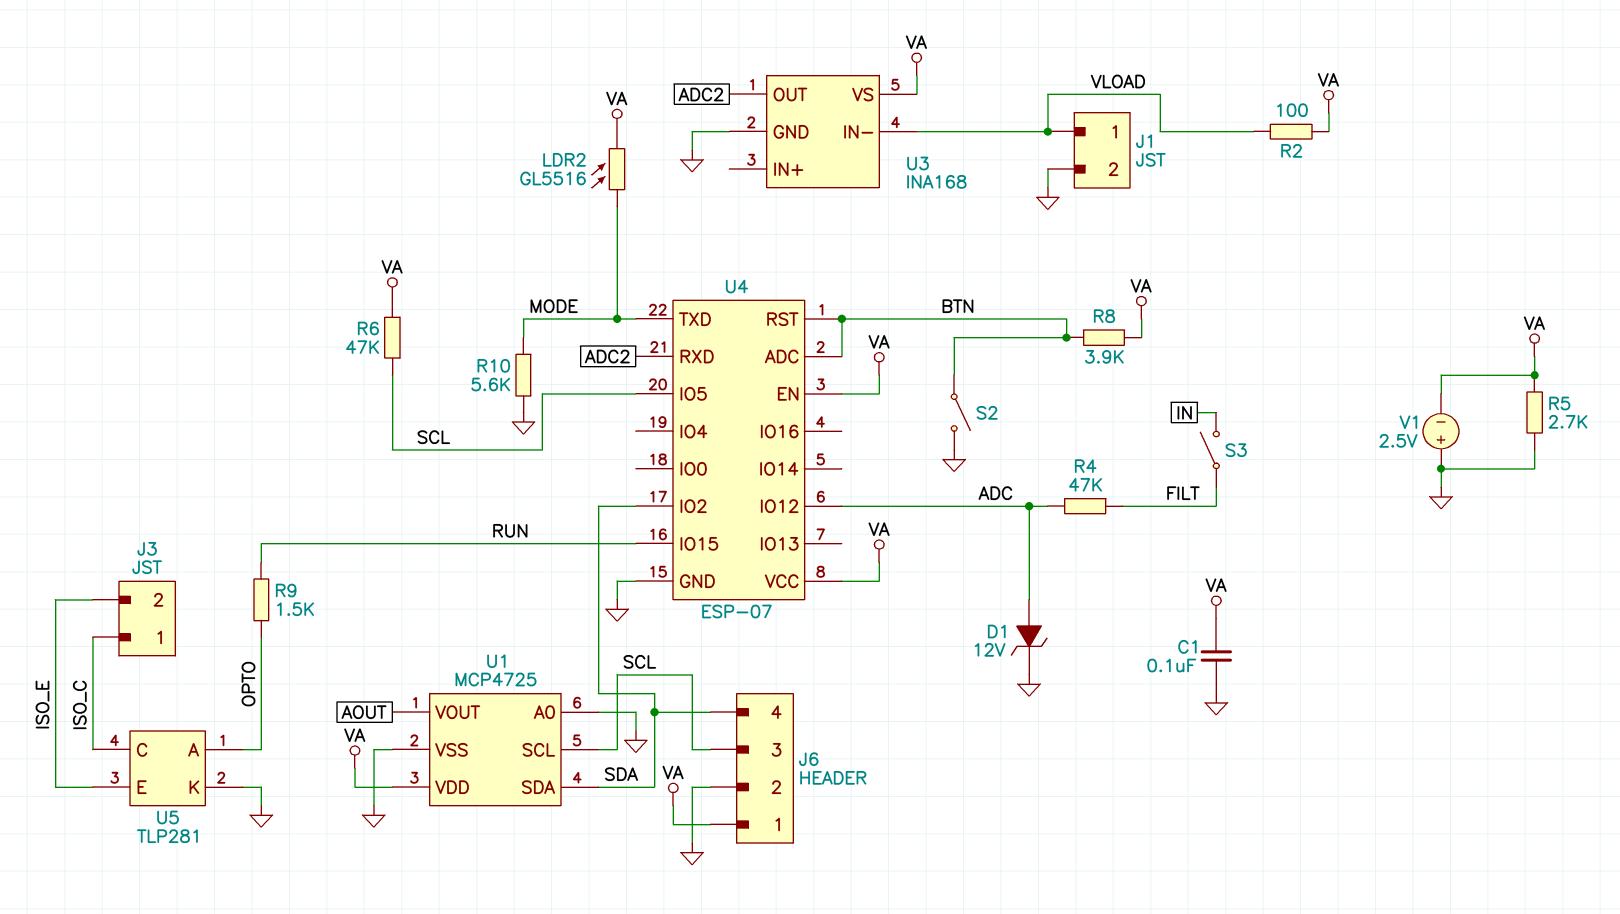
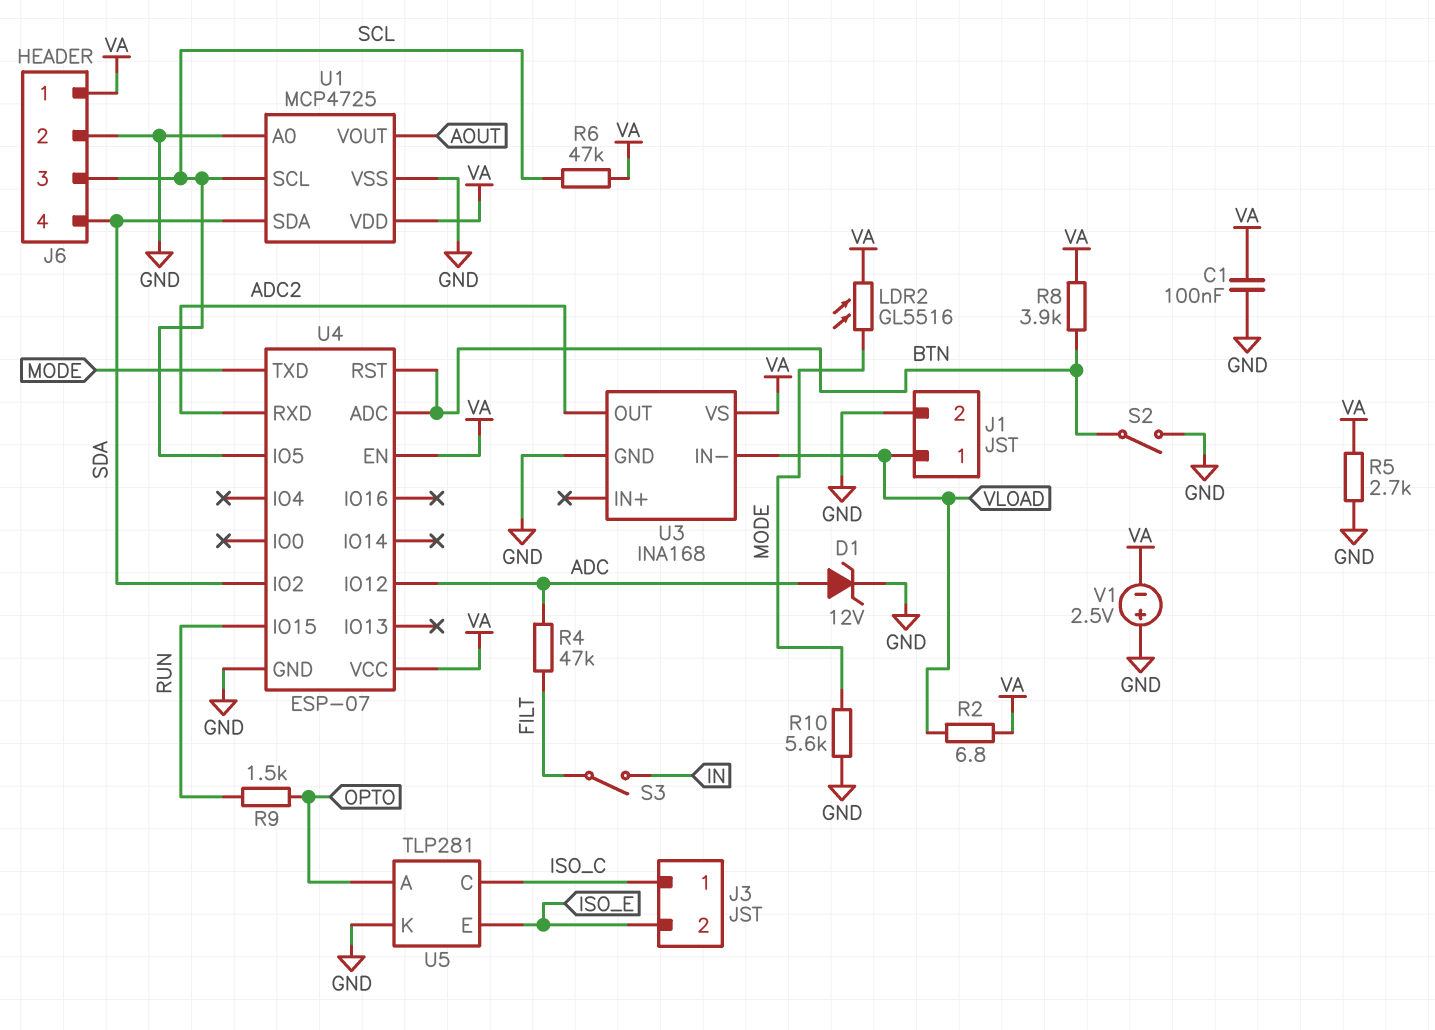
R2: 100 (VA, VLOAD) -> 6.8 (VA, VLOAD)

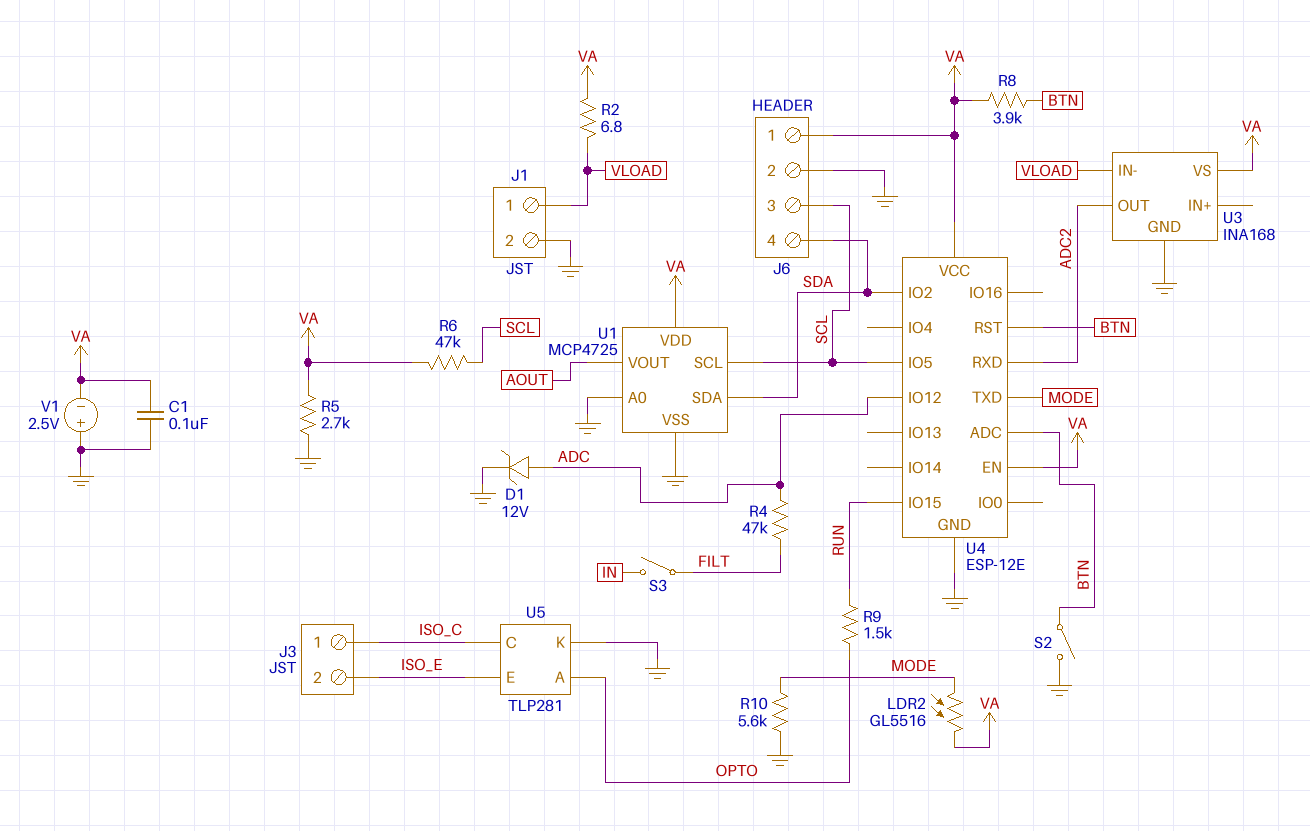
U4: ESP-07 -> ESP-12E

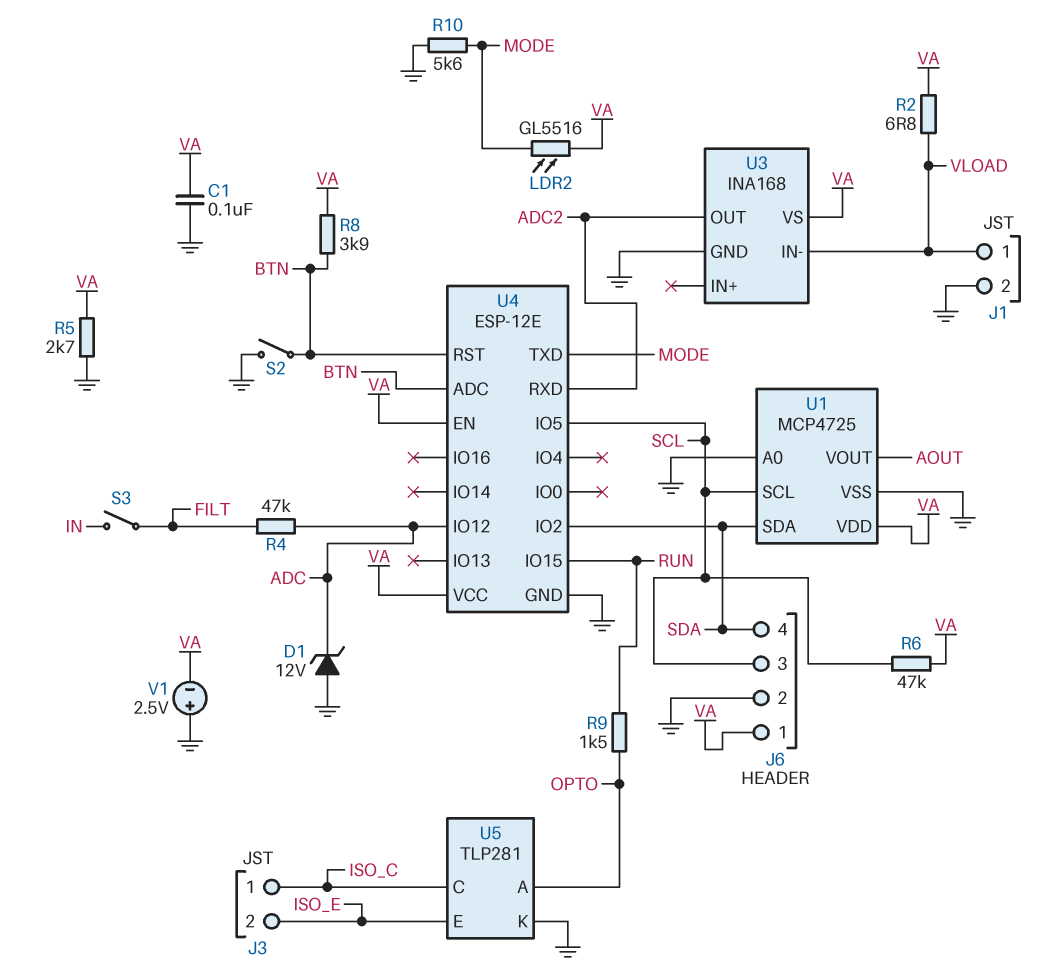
D1: zener 12V (A ADC, K GND) -> zener 12V (A GND, K ADC)

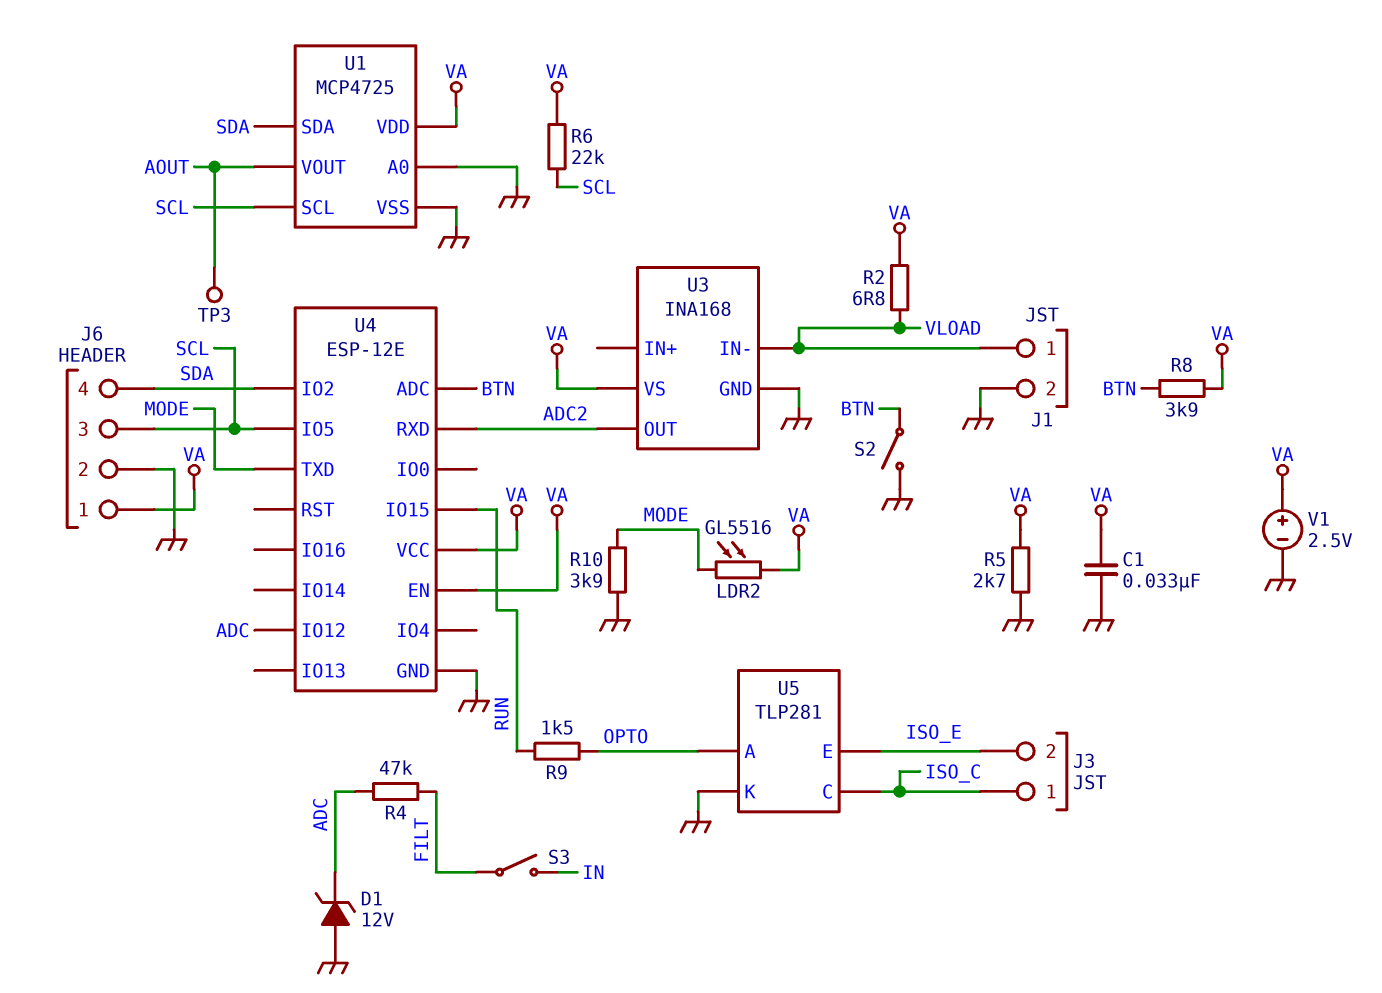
C1: 100nF (GND, VA) -> 33nF (GND, VA)
R6: 47k (SCL, VA) -> 22k (SCL, VA)
R10: 5.6k (GND, MODE) -> 3.9k (GND, MODE)
TP3: none -> test point (AOUT)
U4 pin RST: BTN -> none
V1: 2.5V (plus GND, minus VA) -> 2.5V (plus VA, minus GND)

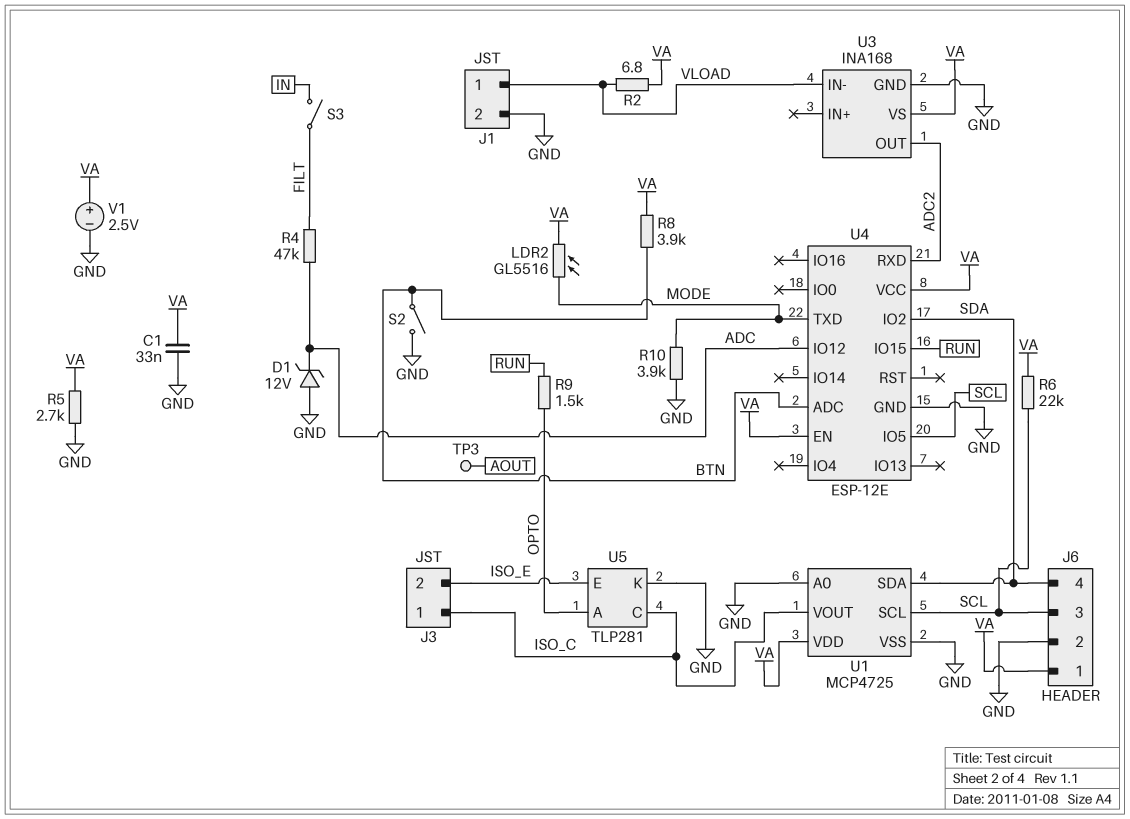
U1 pin VOUT: AOUT -> ISO_C

